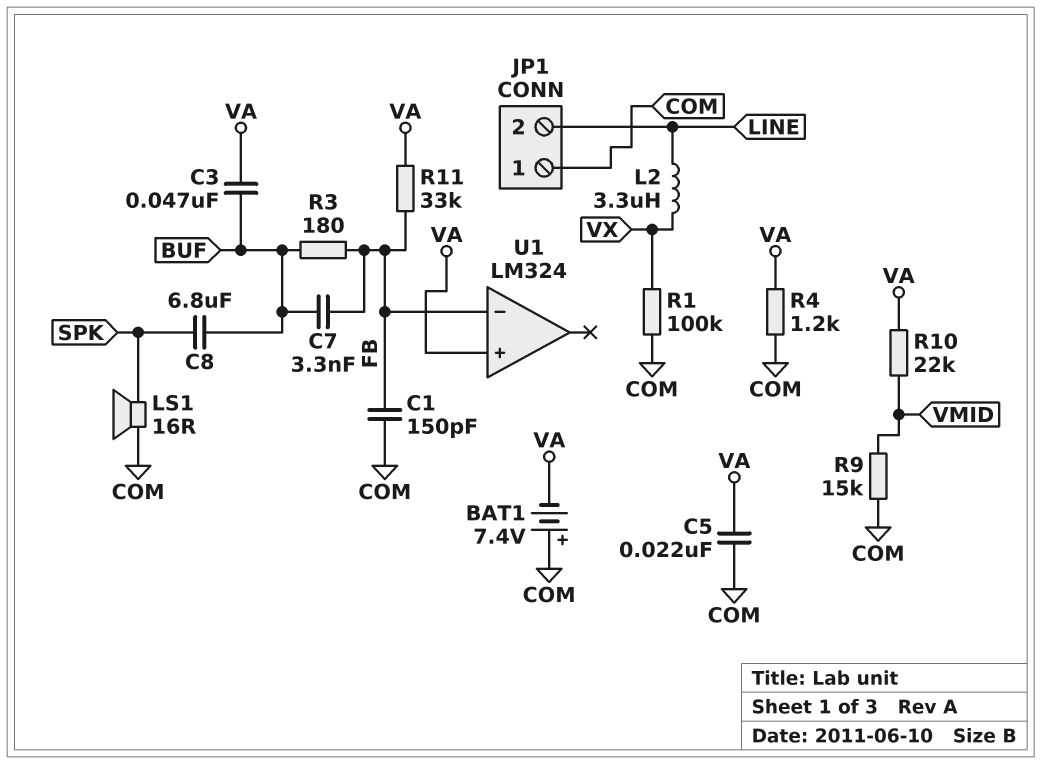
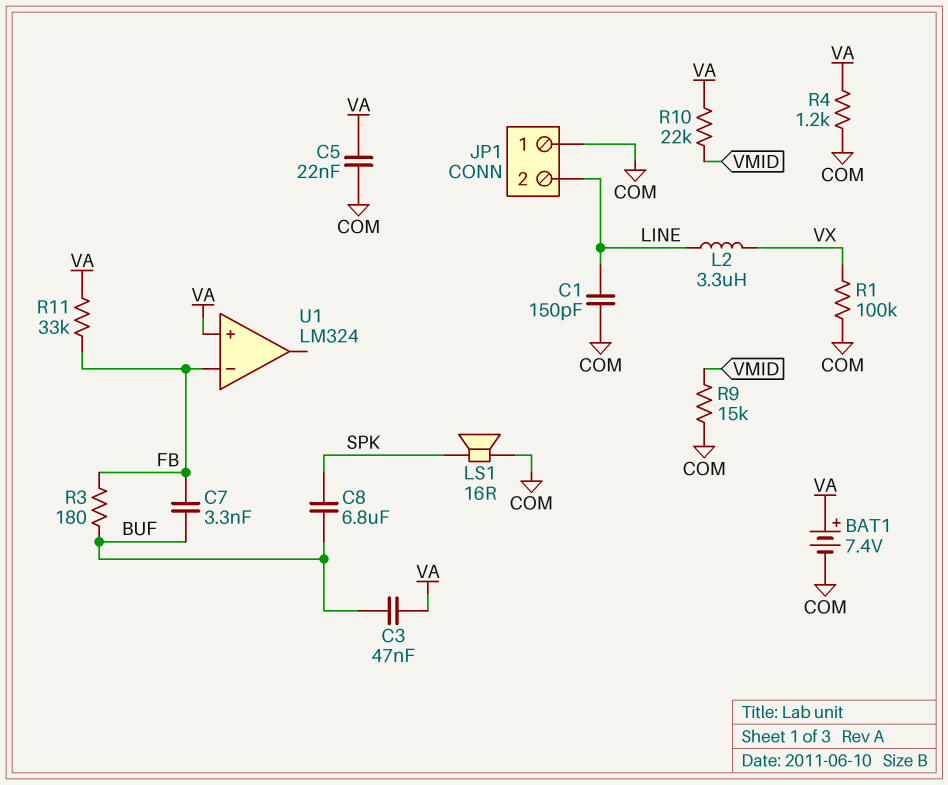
BAT1: 7.4V (plus COM, minus VA) -> 7.4V (plus VA, minus COM)
C1: 150pF (COM, FB) -> 150pF (COM, LINE)

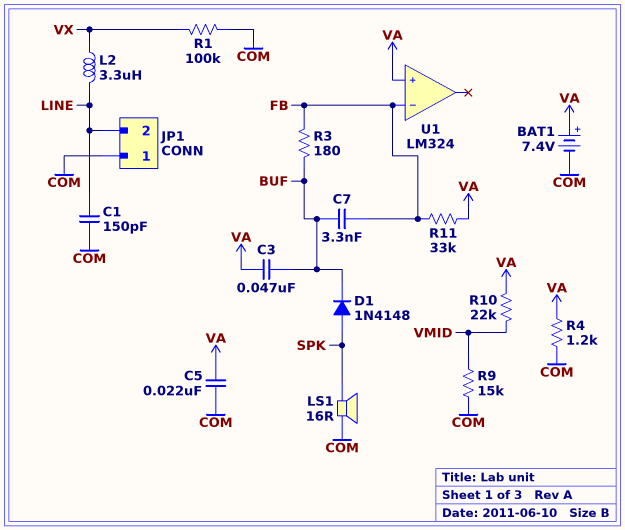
C8: 6.8uF (BUF, SPK) -> none
D1: none -> diode 1N4148 (A SPK, K BUF)

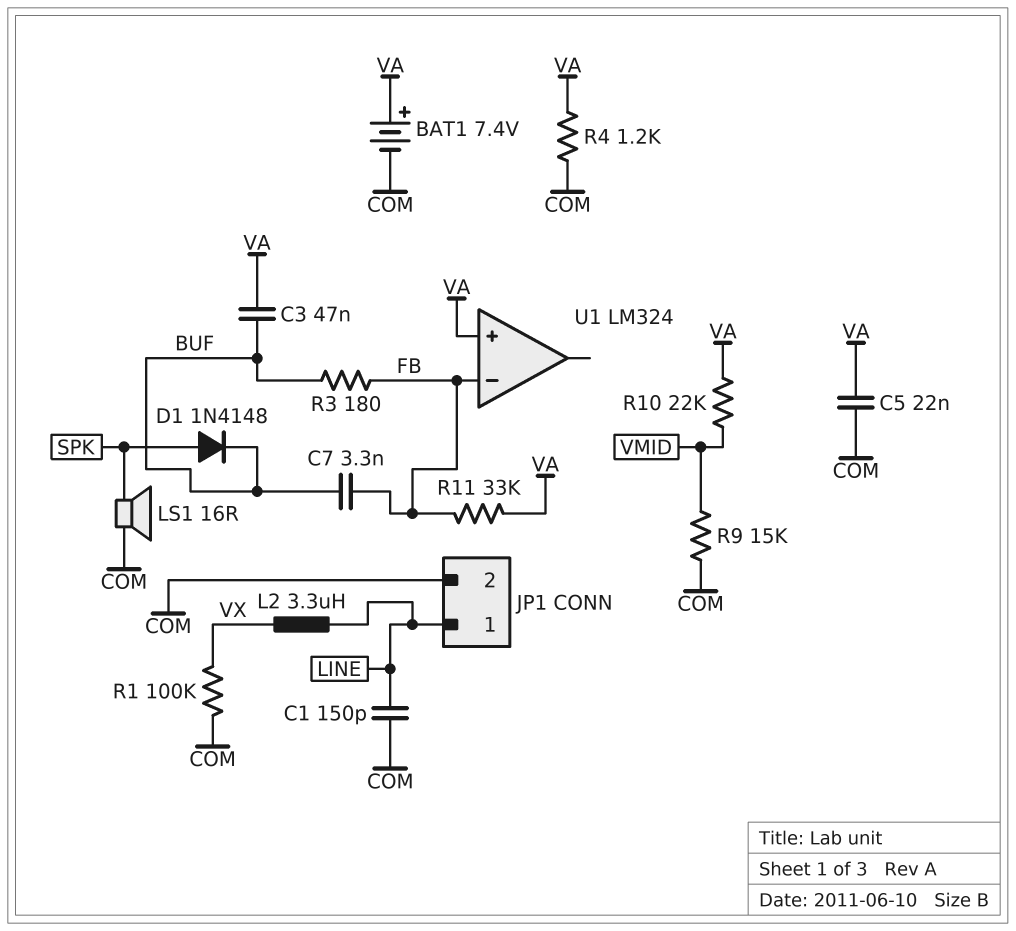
JP1 pin 1: COM -> LINE
JP1 pin 2: LINE -> COM

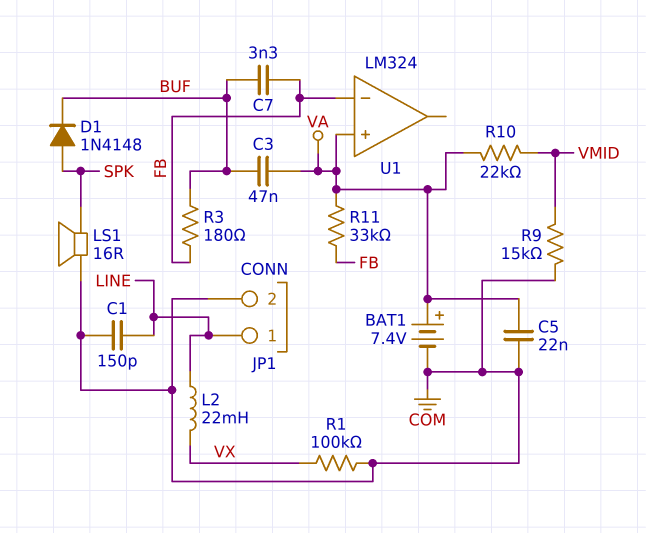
L2: 3.3uH (LINE, VX) -> 22mH (LINE, VX)
R4: 1.2k (COM, VA) -> none

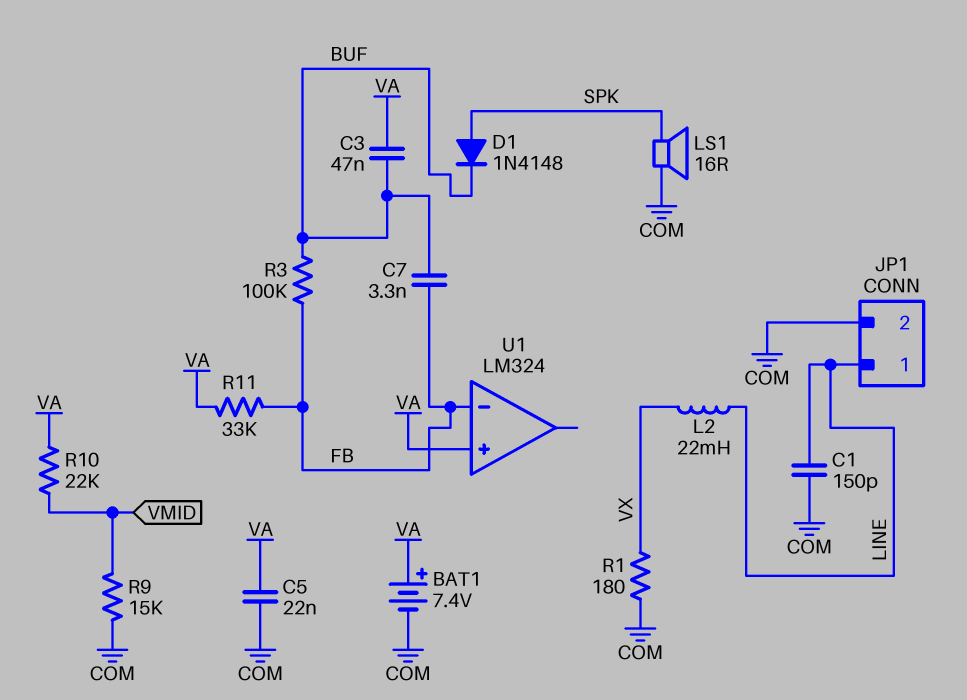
R1: 100k (COM, VX) -> 180 (COM, VX)
R3: 180 (BUF, FB) -> 100k (BUF, FB)

